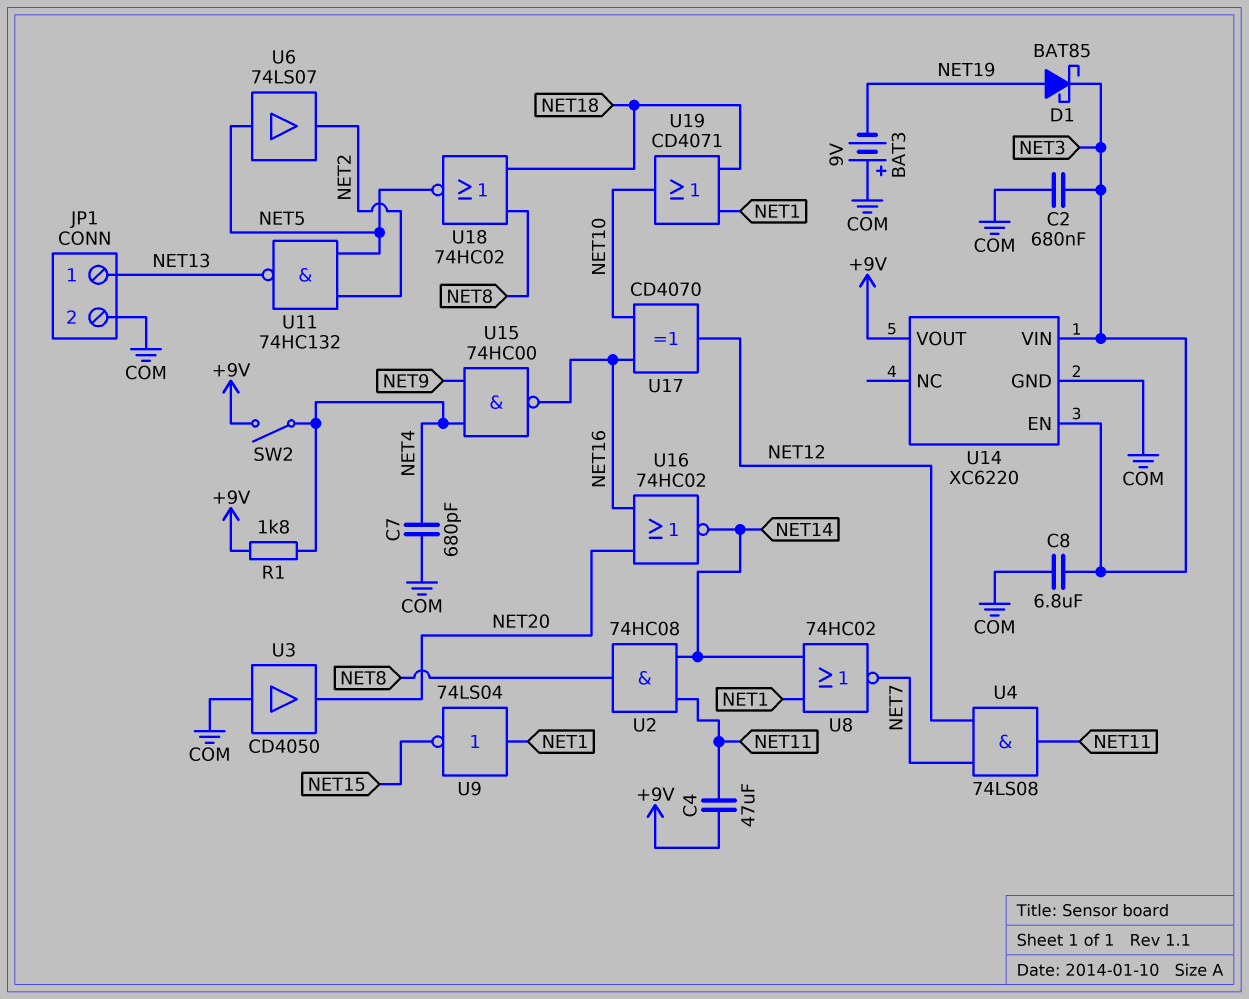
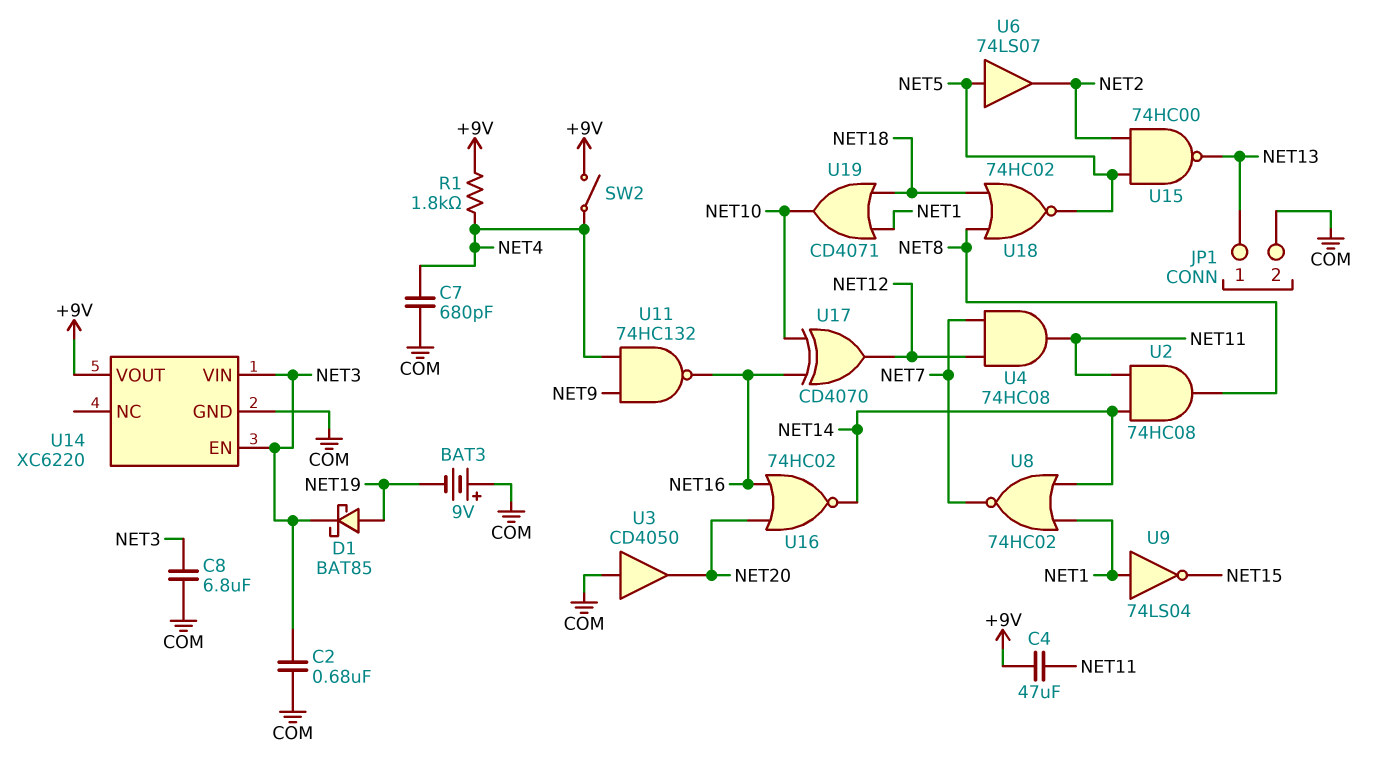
U4: AND 74LS08 (in NET7, in NET12, out NET11) -> AND 74HC08 (in NET7, in NET12, out NET11)
U11: NAND 74HC132 (in NET2, in NET5, out NET13) -> NAND 74HC132 (in NET4, in NET9, out NET16)
U15: NAND 74HC00 (in NET4, in NET9, out NET16) -> NAND 74HC00 (in NET2, in NET5, out NET13)

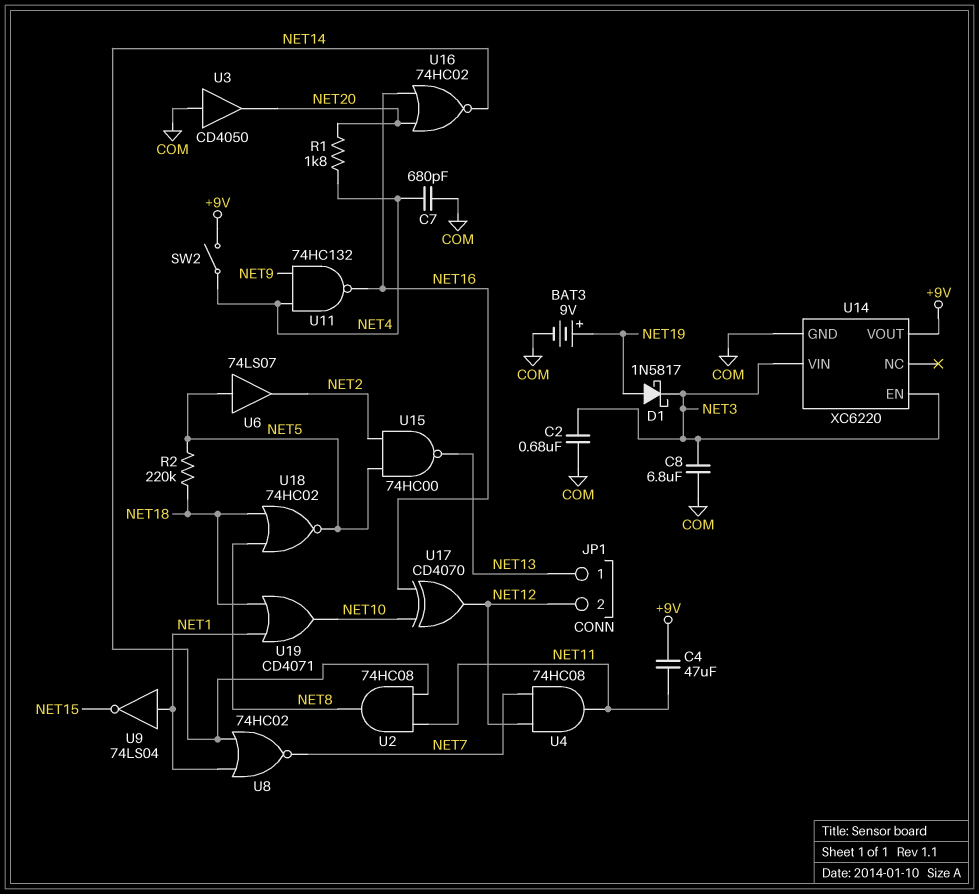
BAT3: 9V (plus COM, minus NET19) -> 9V (plus NET19, minus COM)
D1: schottky BAT85 (A NET19, K NET3) -> schottky 1N5817 (A NET19, K NET3)
JP1 pin 2: COM -> NET12
R1: 1.8k (+9V, NET4) -> 1.8k (NET4, NET20)
R2: none -> 220k (NET5, NET18)

